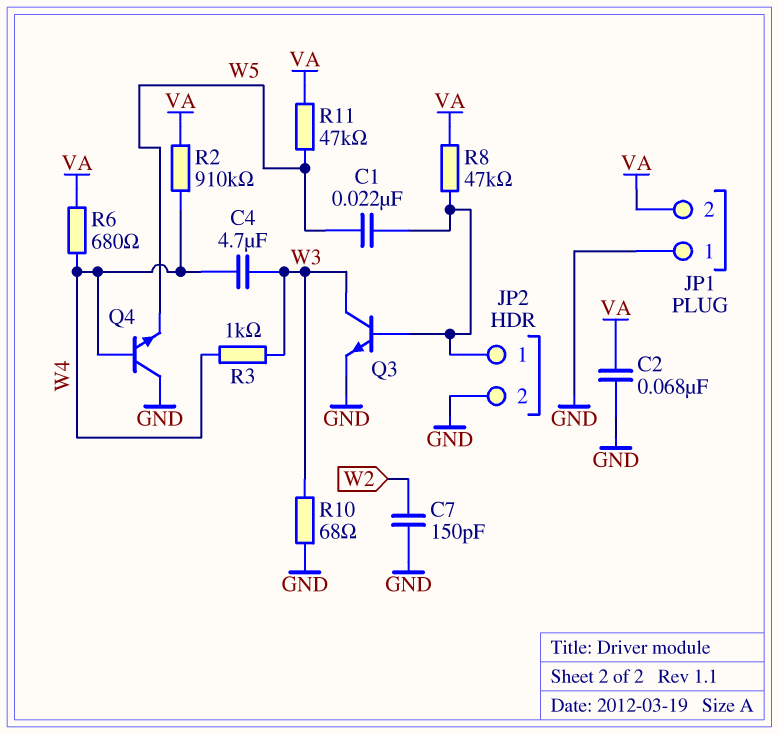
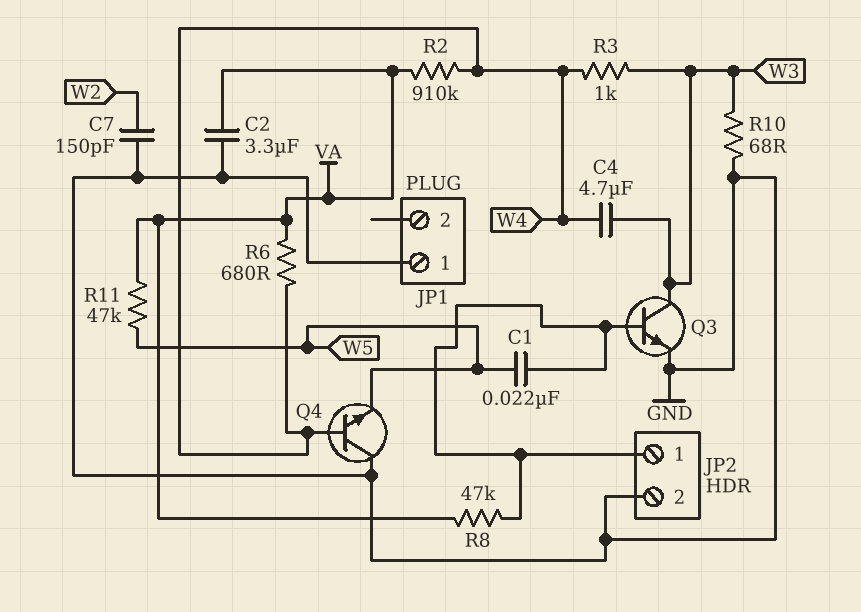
C2: 68nF (GND, VA) -> 3.3uF (GND, VA)
JP1 pin 2: VA -> none

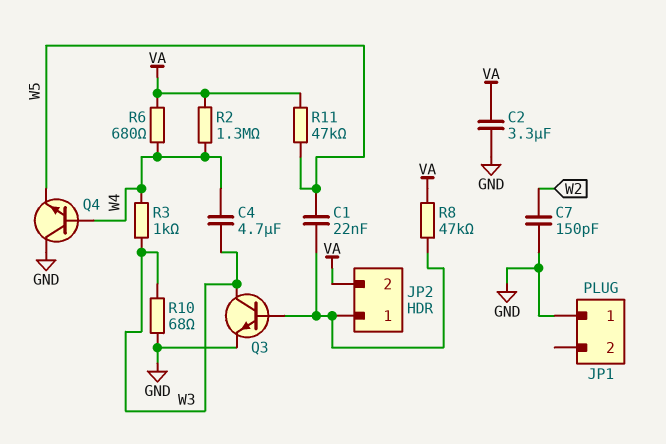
JP2 pin 2: GND -> VA
R2: 910k (VA, W4) -> 1.3M (VA, W4)

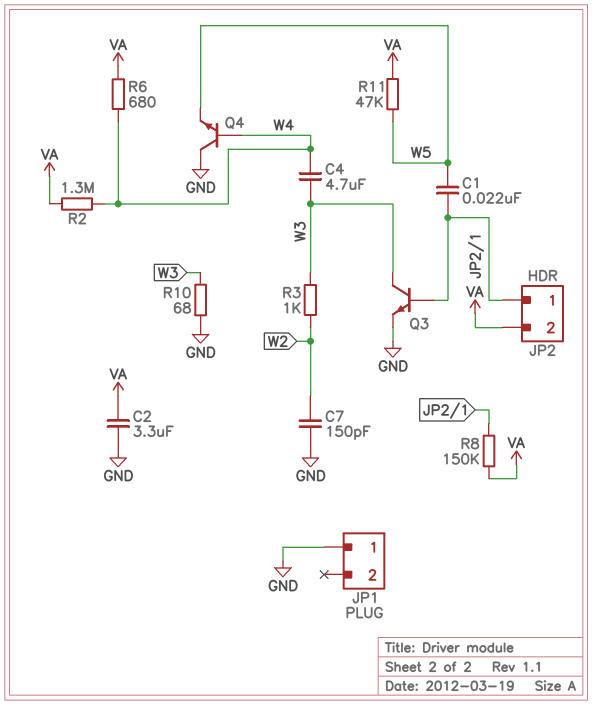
R3: 1k (W3, W4) -> 1k (W2, W3)
R8: 47k (JP2/1, VA) -> 150k (JP2/1, VA)

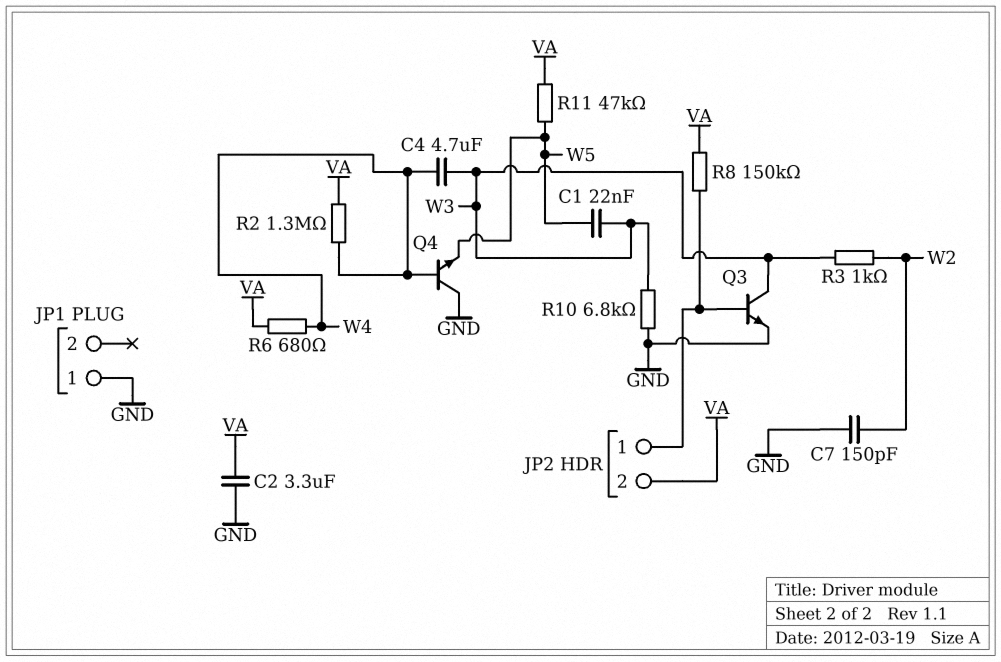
C1: 22nF (JP2/1, W5) -> 22nF (W3, W5)
R10: 68 (GND, W3) -> 6.8k (GND, W3)

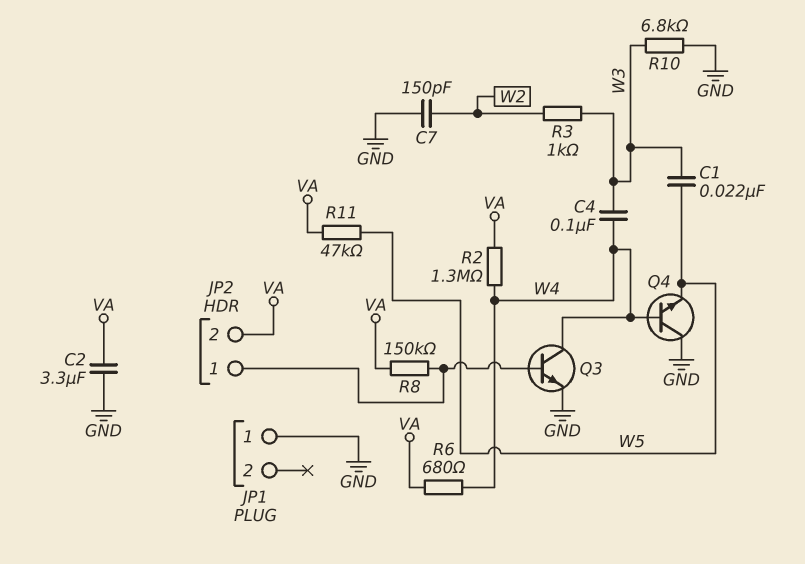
C4: 4.7uF (W3, W4) -> 100nF (W3, W4)
Q3: NPN (B JP2/1, C W3, E GND) -> NPN (B JP2/1, C W4, E GND)

